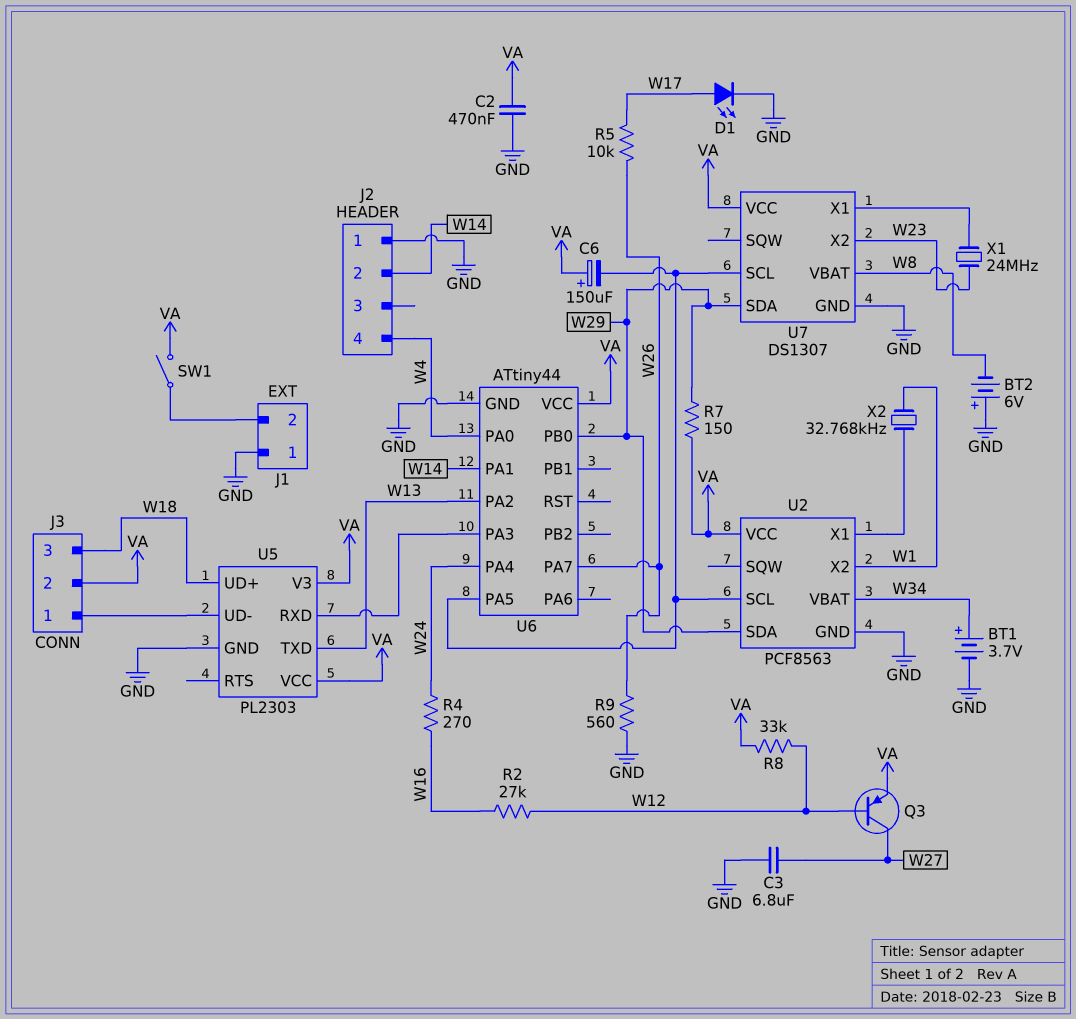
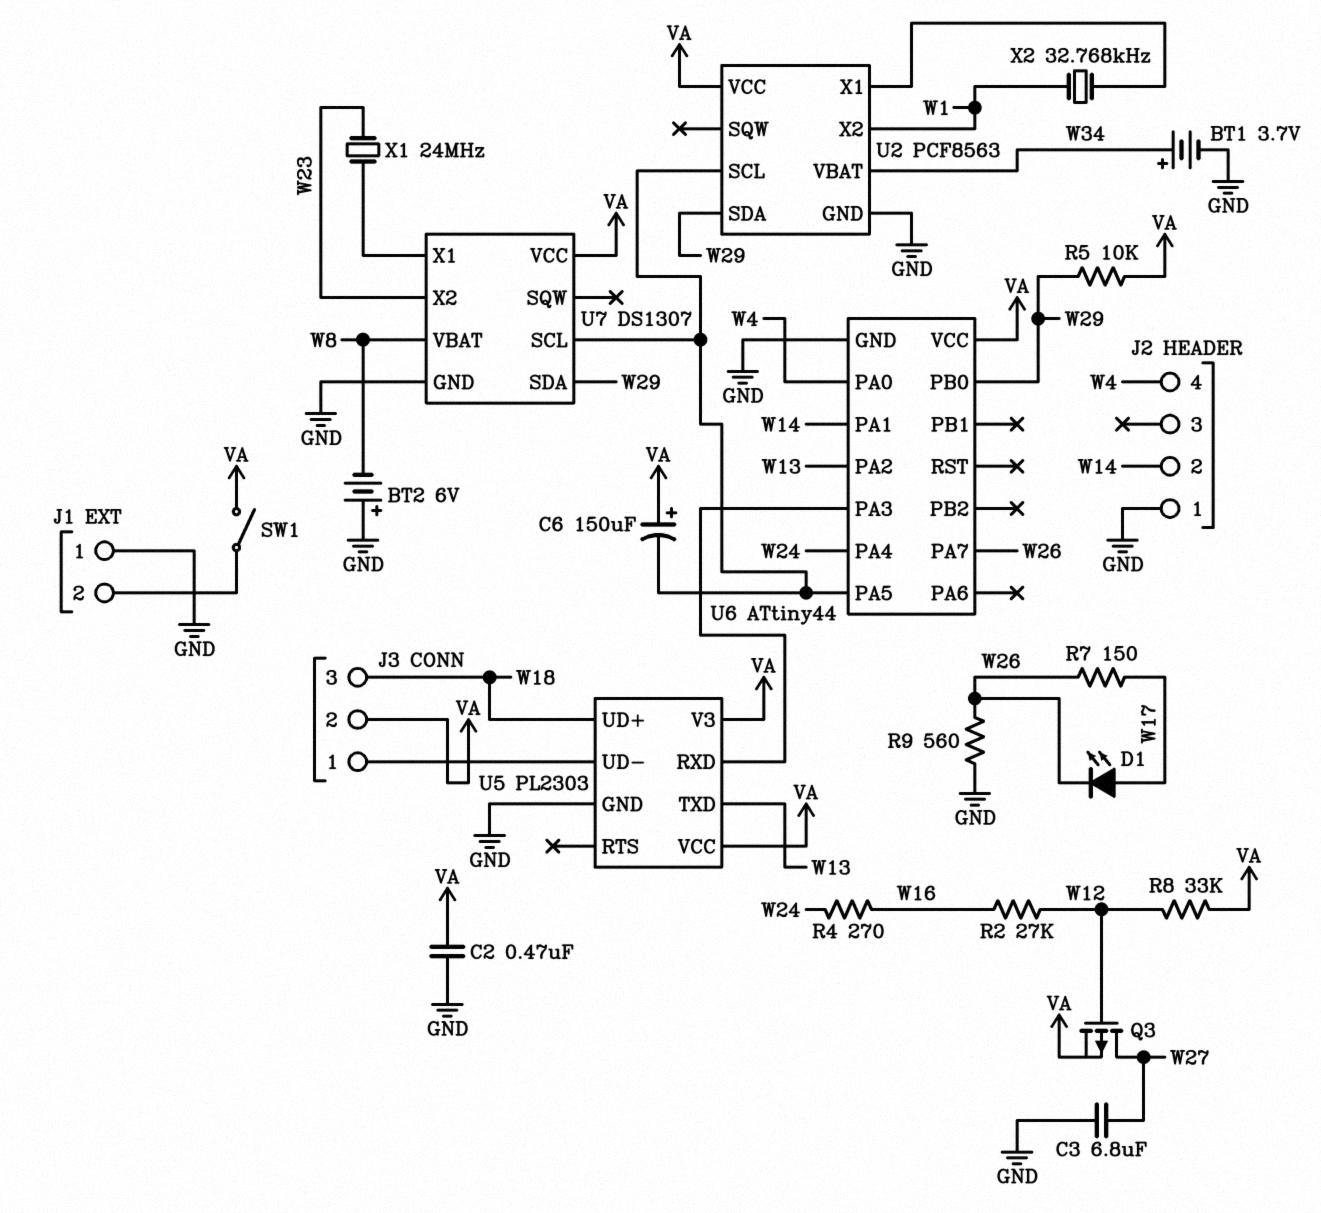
D1: LED (A W17, K GND) -> LED (A W17, K W26)
Q3: PNP (B W12, C W27, E VA) -> PMOS (G W12, D W27, S VA)
R5: 10k (W17, W26) -> 10k (VA, W29)
R7: 150 (VA, W29) -> 150 (W17, W26)

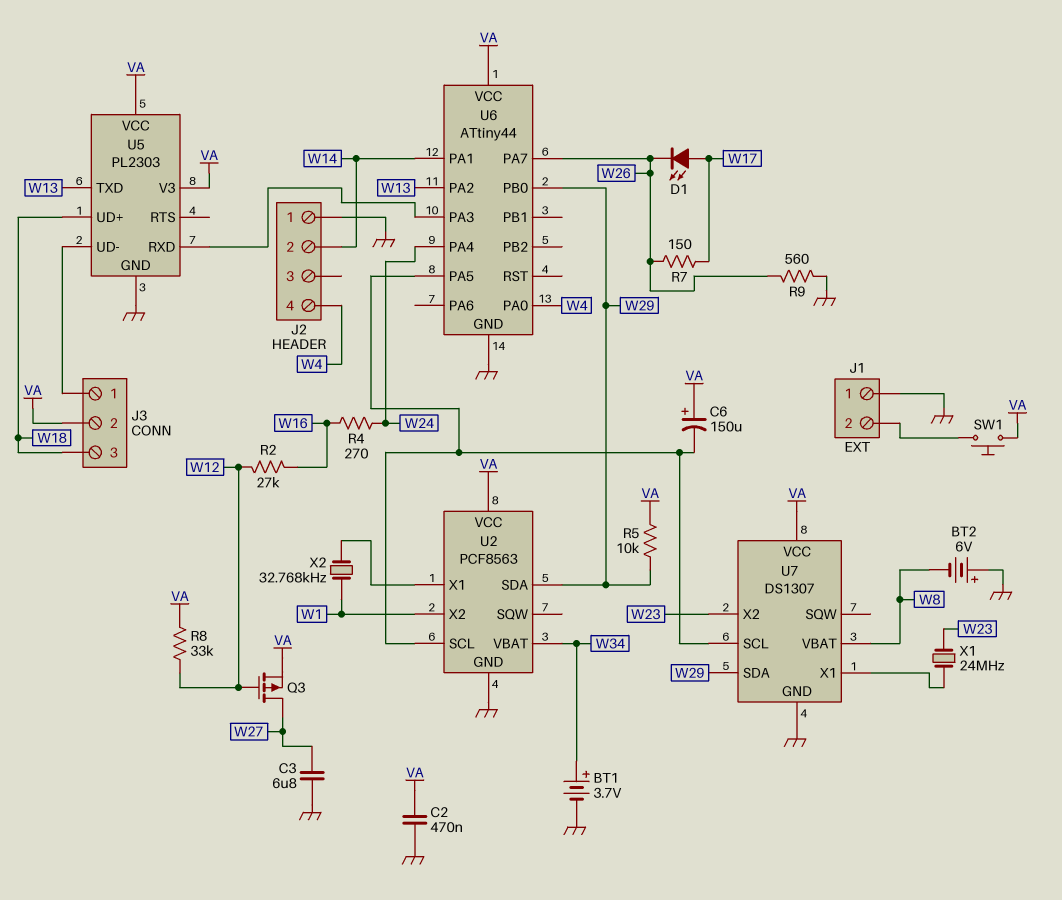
SW1: switch (J1/2, VA) -> button (J1/2, VA)

